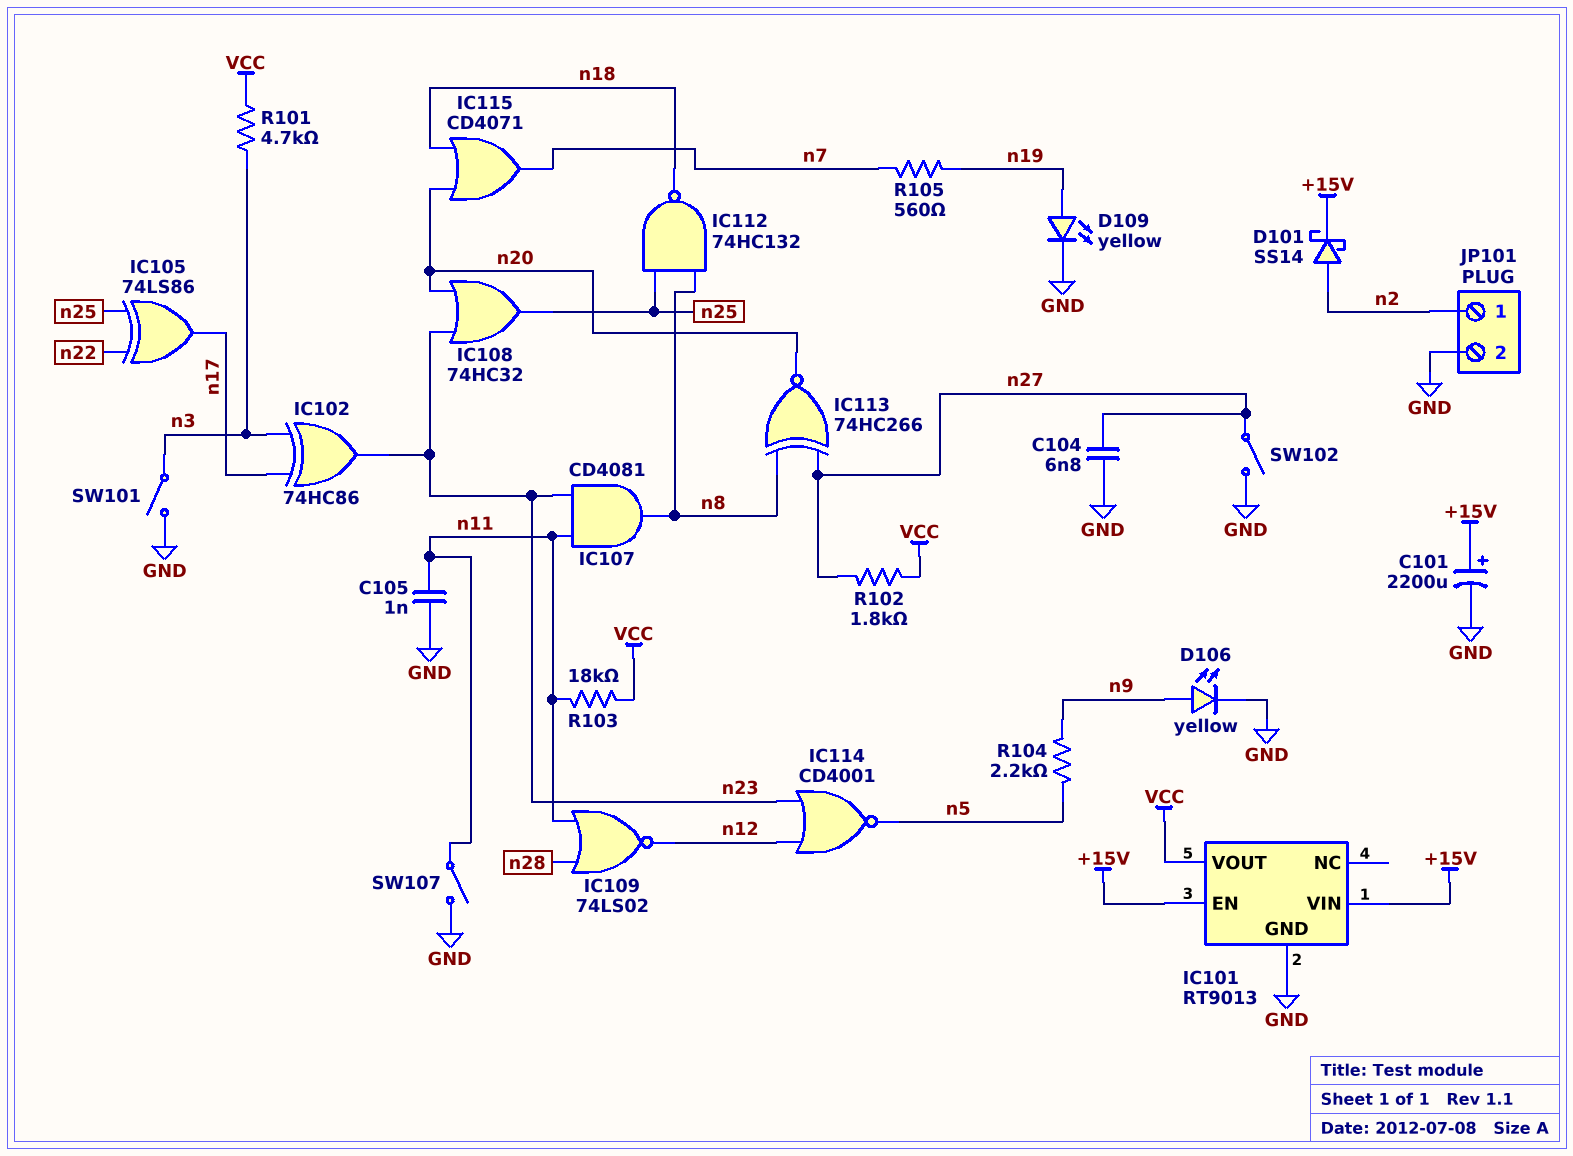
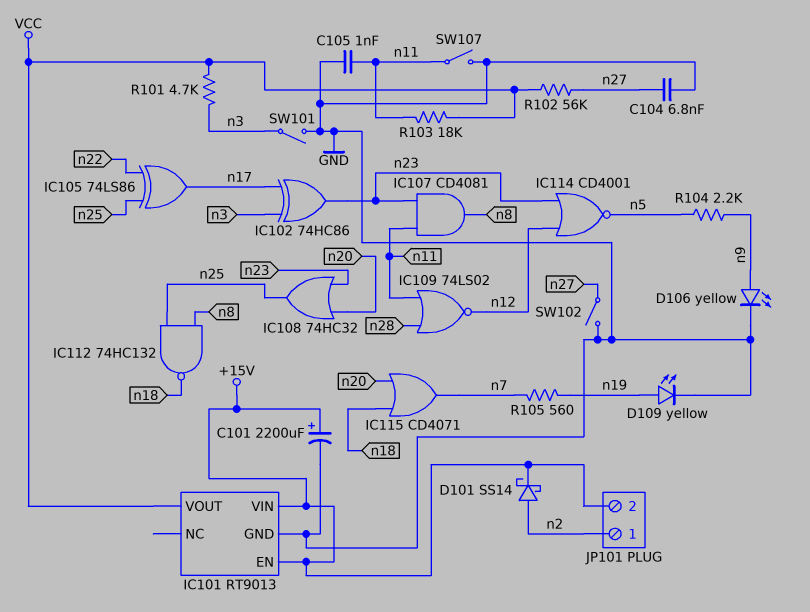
IC113: XNOR 74HC266 (in n8, in n27, out n20) -> none
JP101 pin 2: GND -> +15V
R102: 1.8k (VCC, n27) -> 56k (VCC, n27)

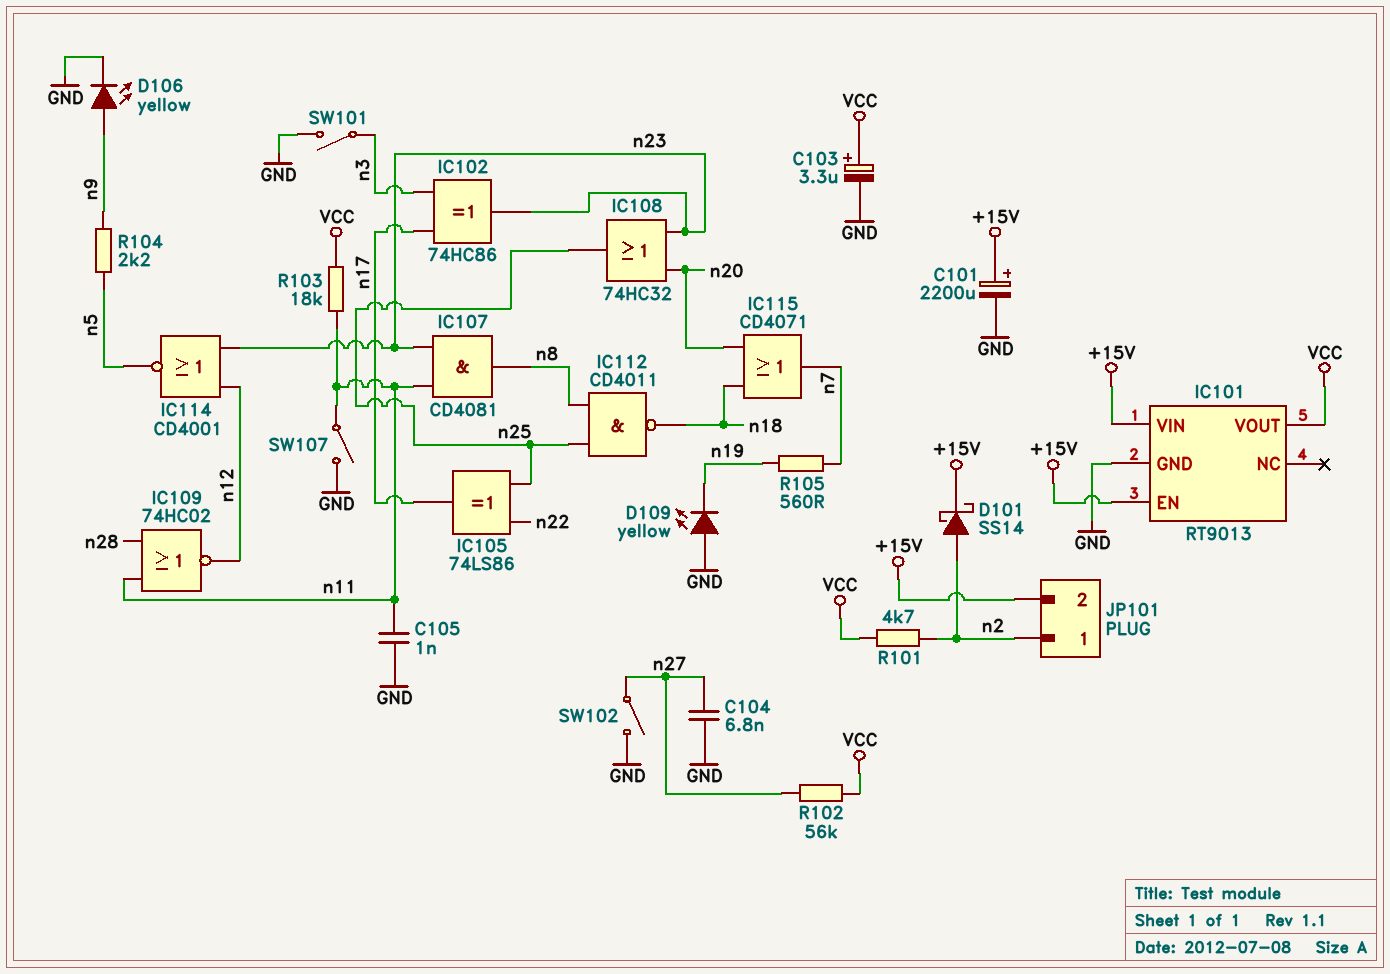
C103: none -> 3.3uF (plus VCC, minus GND)
D109: LED yellow (A n19, K GND) -> LED yellow (A GND, K n19)
IC109: NOR 74LS02 (in n11, in n28, out n12) -> NOR 74HC02 (in n11, in n28, out n12)
IC112: NAND 74HC132 (in n8, in n25, out n18) -> NAND CD4011 (in n8, in n25, out n18)
R101: 4.7k (VCC, n3) -> 4.7k (VCC, n2)

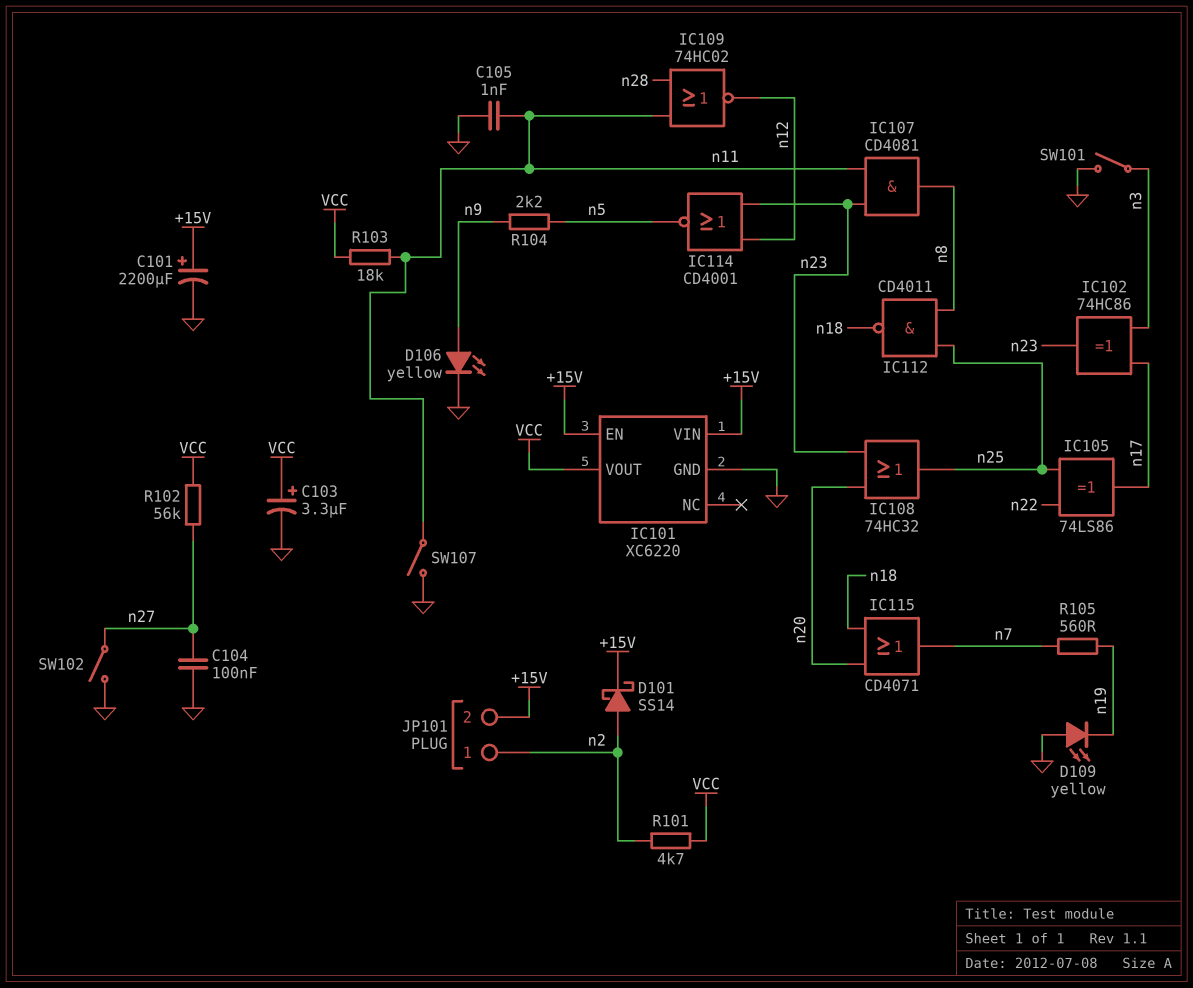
C104: 6.8nF (GND, n27) -> 100nF (GND, n27)
IC101: RT9013 -> XC6220

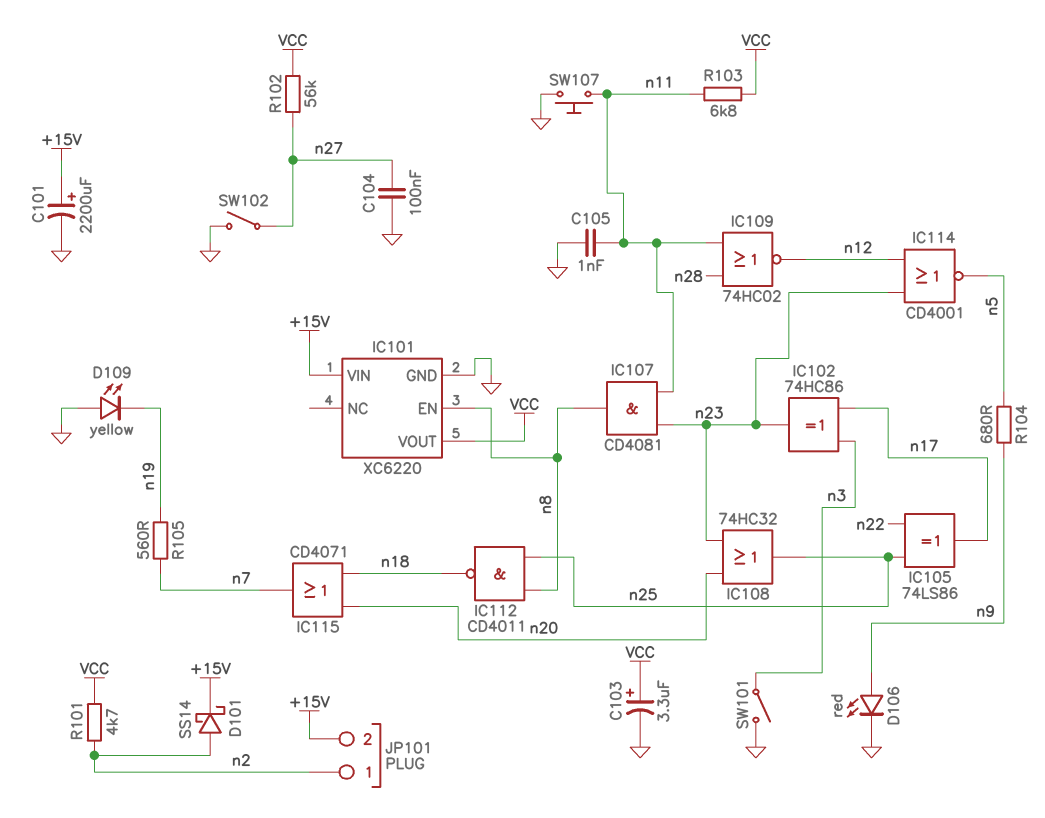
D106: LED yellow (A n9, K GND) -> LED red (A n9, K GND)
IC101 pin EN: +15V -> n8
R103: 18k (VCC, n11) -> 6.8k (VCC, n11)
R104: 2.2k (n5, n9) -> 680 (n5, n9)
SW107: switch (GND, n11) -> button (GND, n11)

